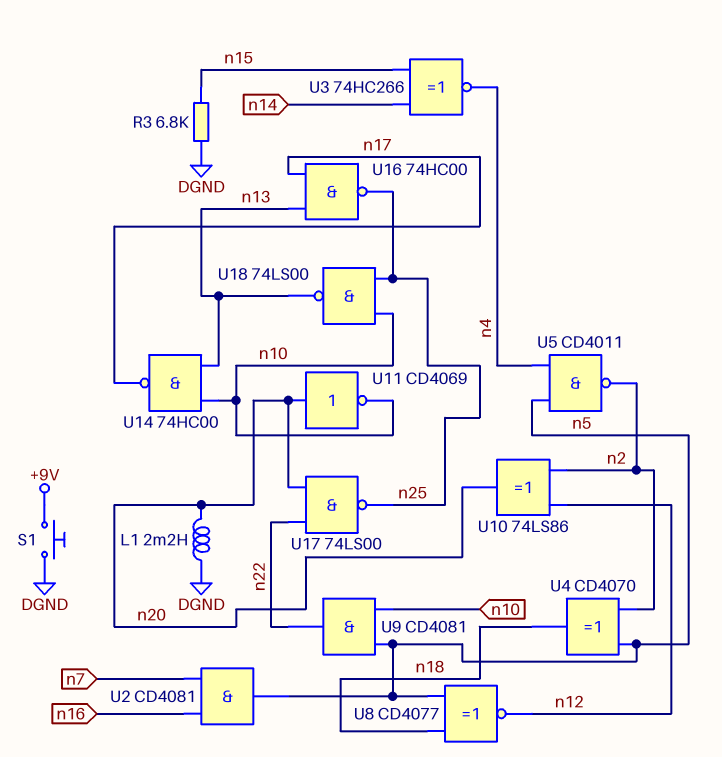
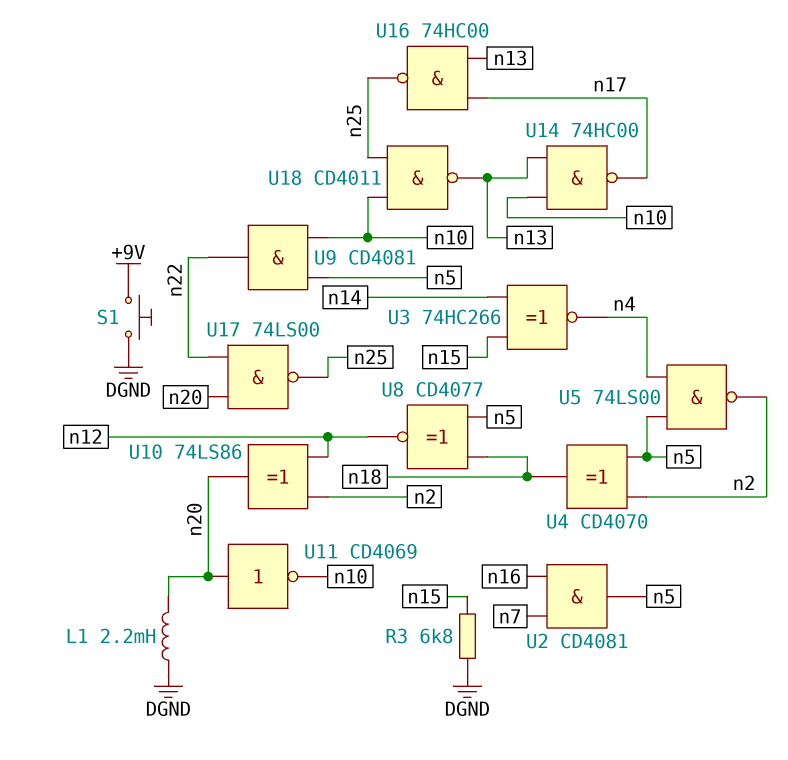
U5: NAND CD4011 (in n4, in n5, out n2) -> NAND 74LS00 (in n4, in n5, out n2)
U18: NAND 74LS00 (in n10, in n25, out n13) -> NAND CD4011 (in n10, in n25, out n13)

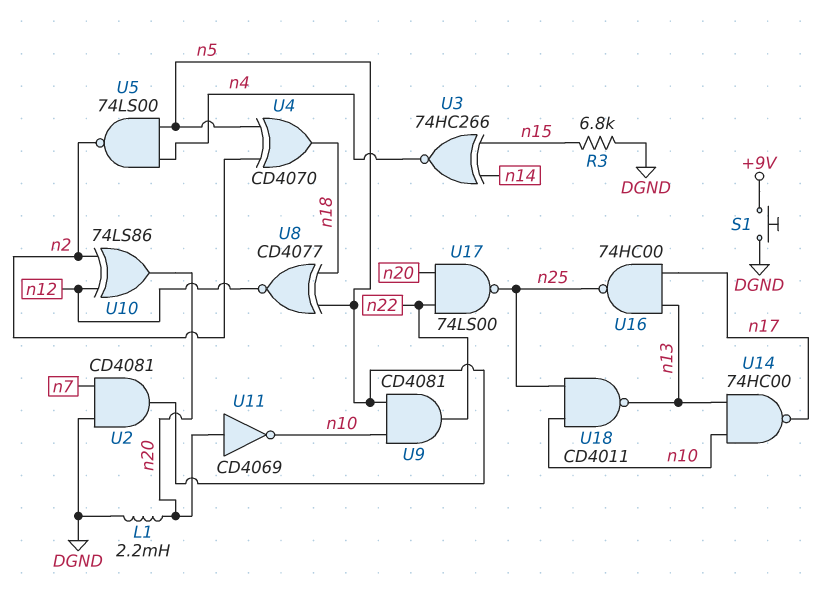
U2: AND CD4081 (in n7, in n16, out n5) -> AND CD4081 (in DGND, in n7, out n5)

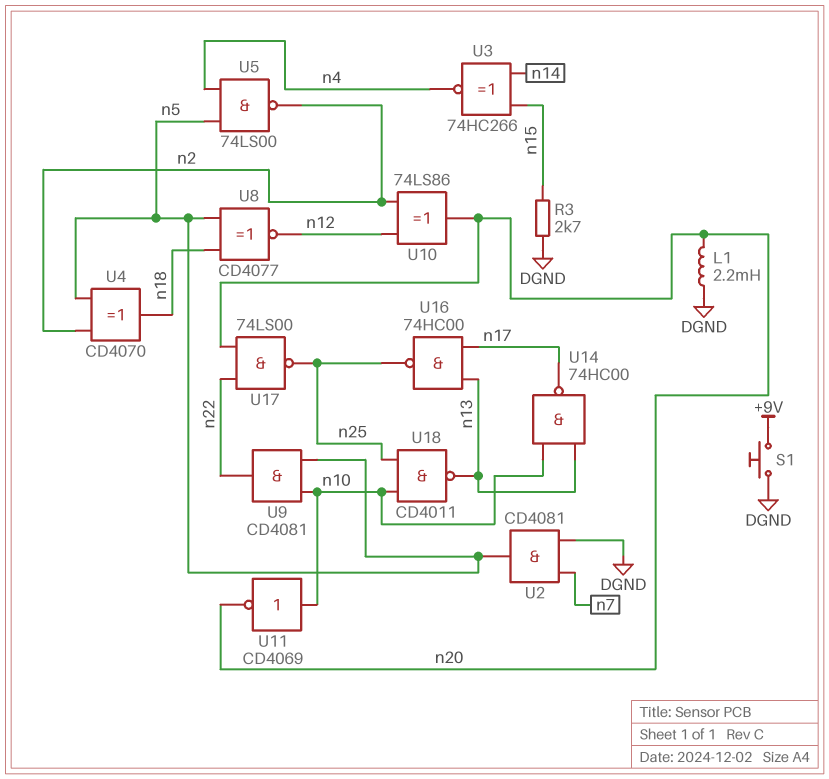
R3: 6.8k (DGND, n15) -> 2.7k (DGND, n15)
U11: NOT CD4069 (in n20, out n10) -> NOT CD4069 (in n10, out n20)

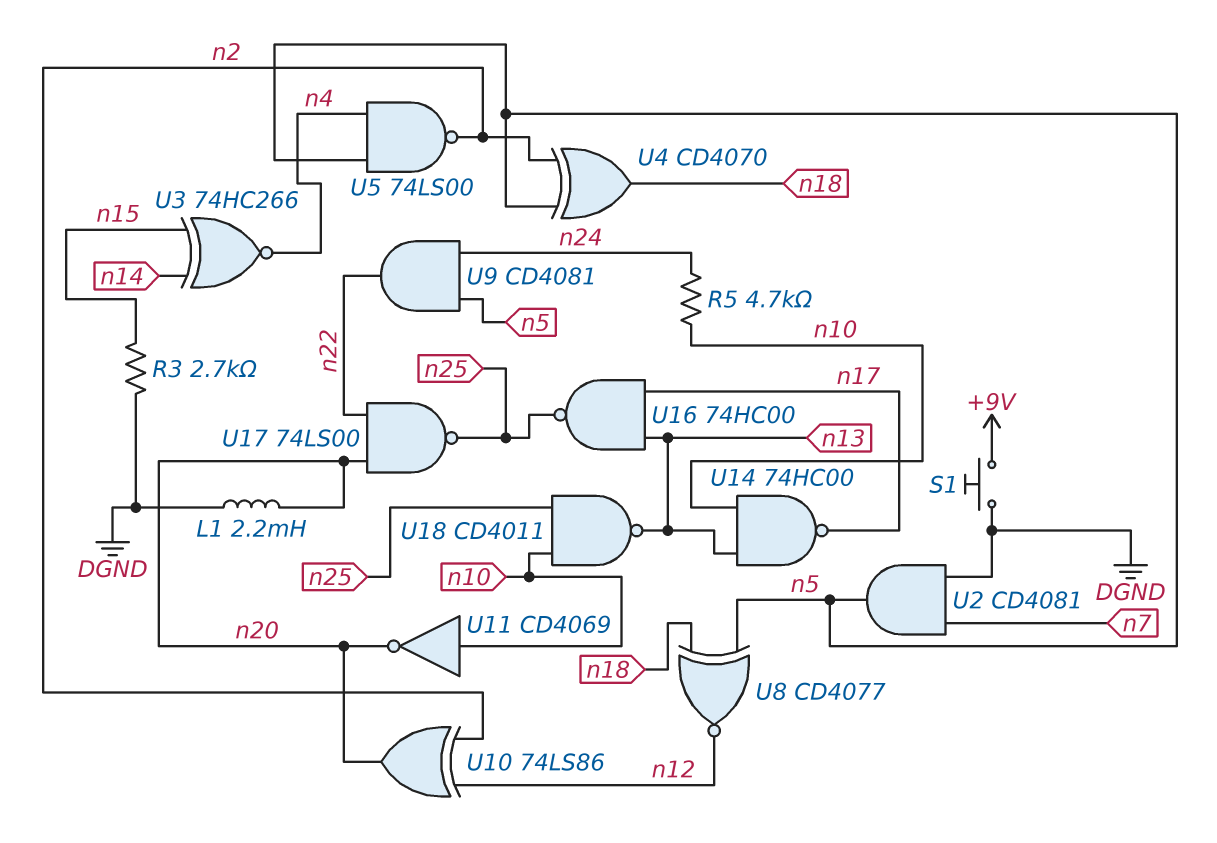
R5: none -> 4.7k (n10, n24)
U9: AND CD4081 (in n5, in n10, out n22) -> AND CD4081 (in n5, in n24, out n22)

